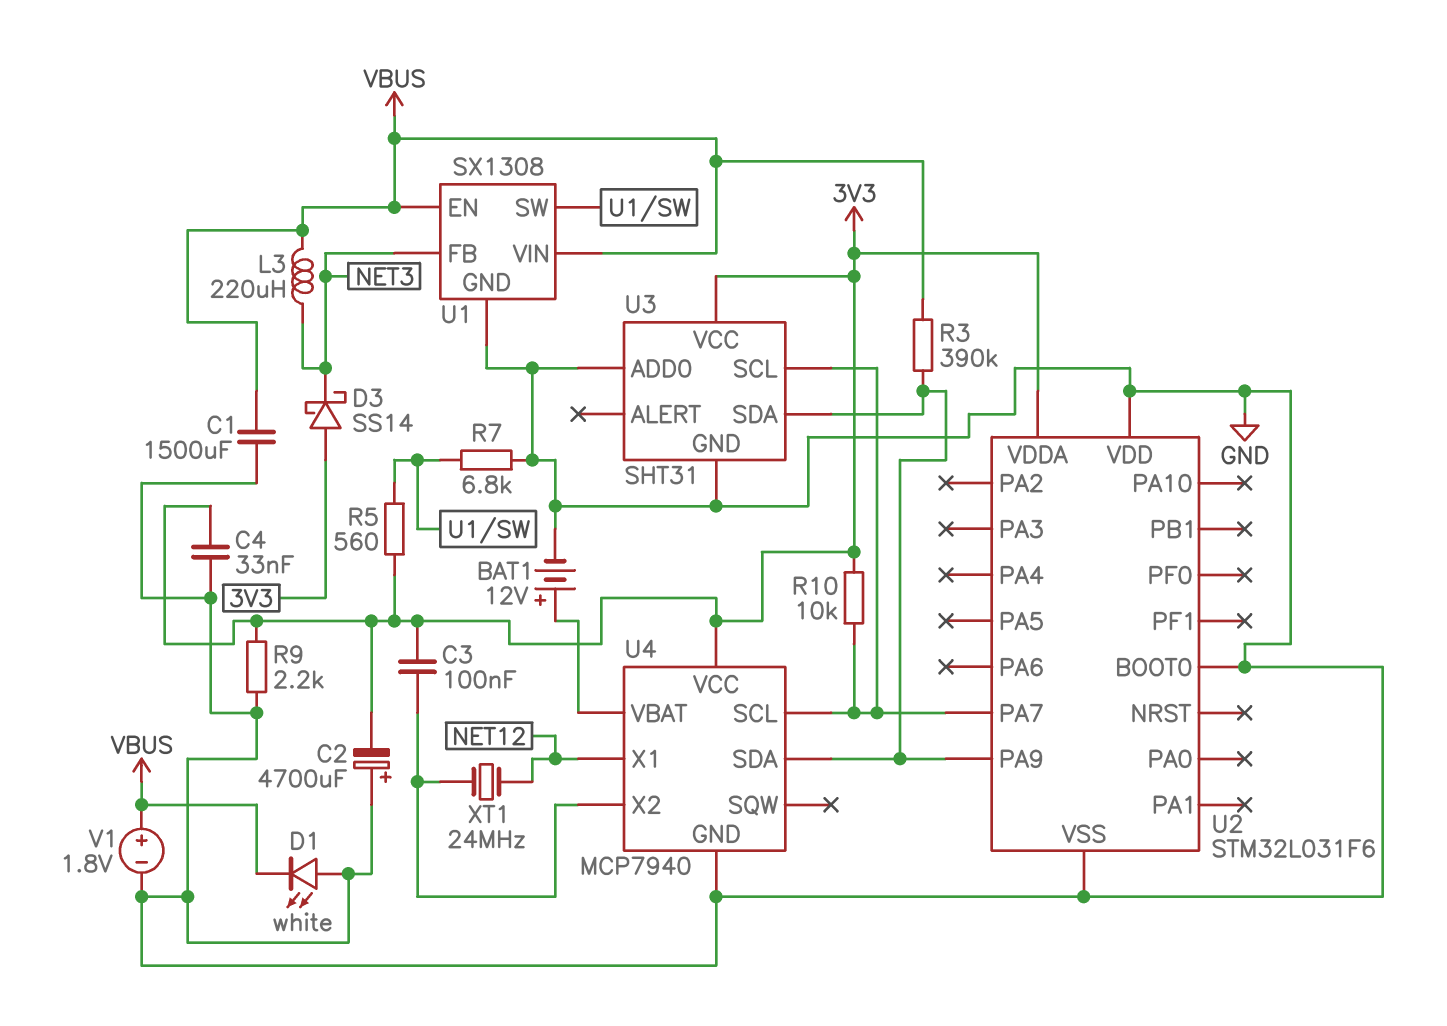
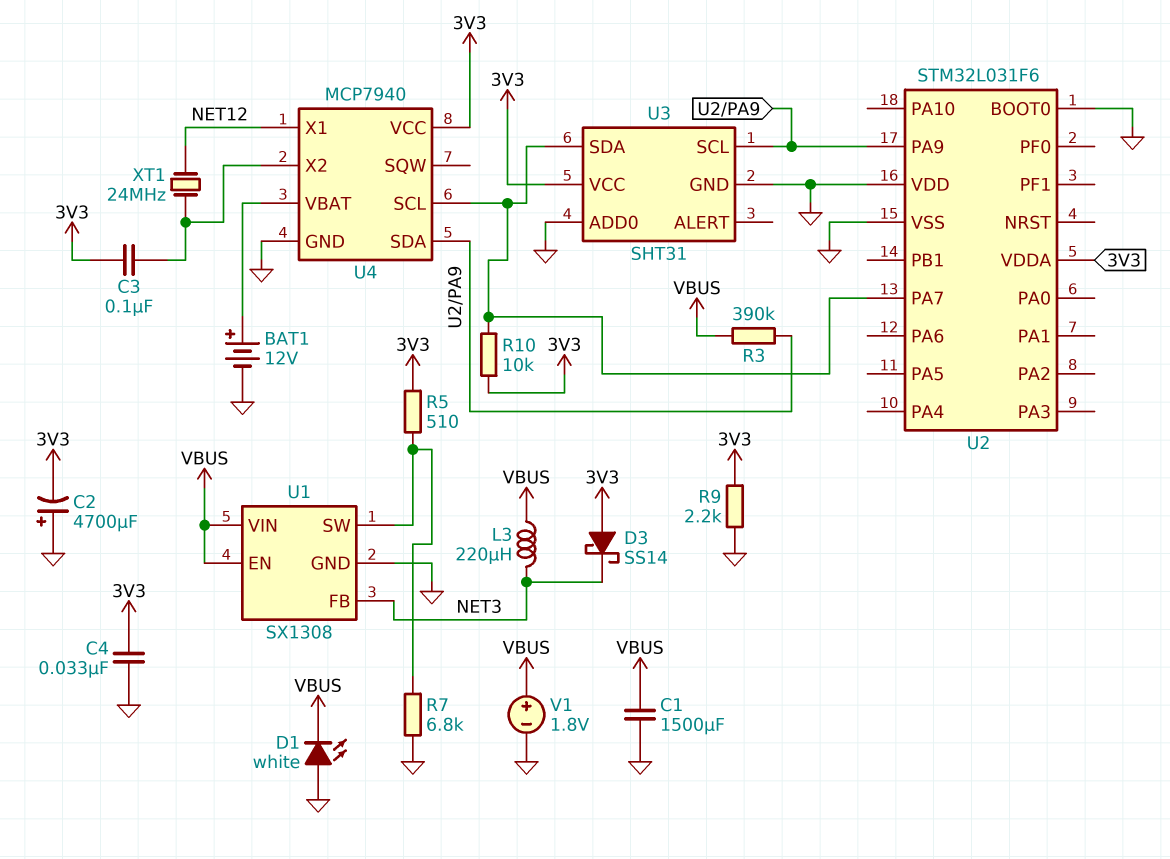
R5: 560 (3V3, U1/SW) -> 510 (3V3, U1/SW)
U3 pin SCL: U2/PA7 -> U2/PA9
U3 pin SDA: U2/PA9 -> U2/PA7

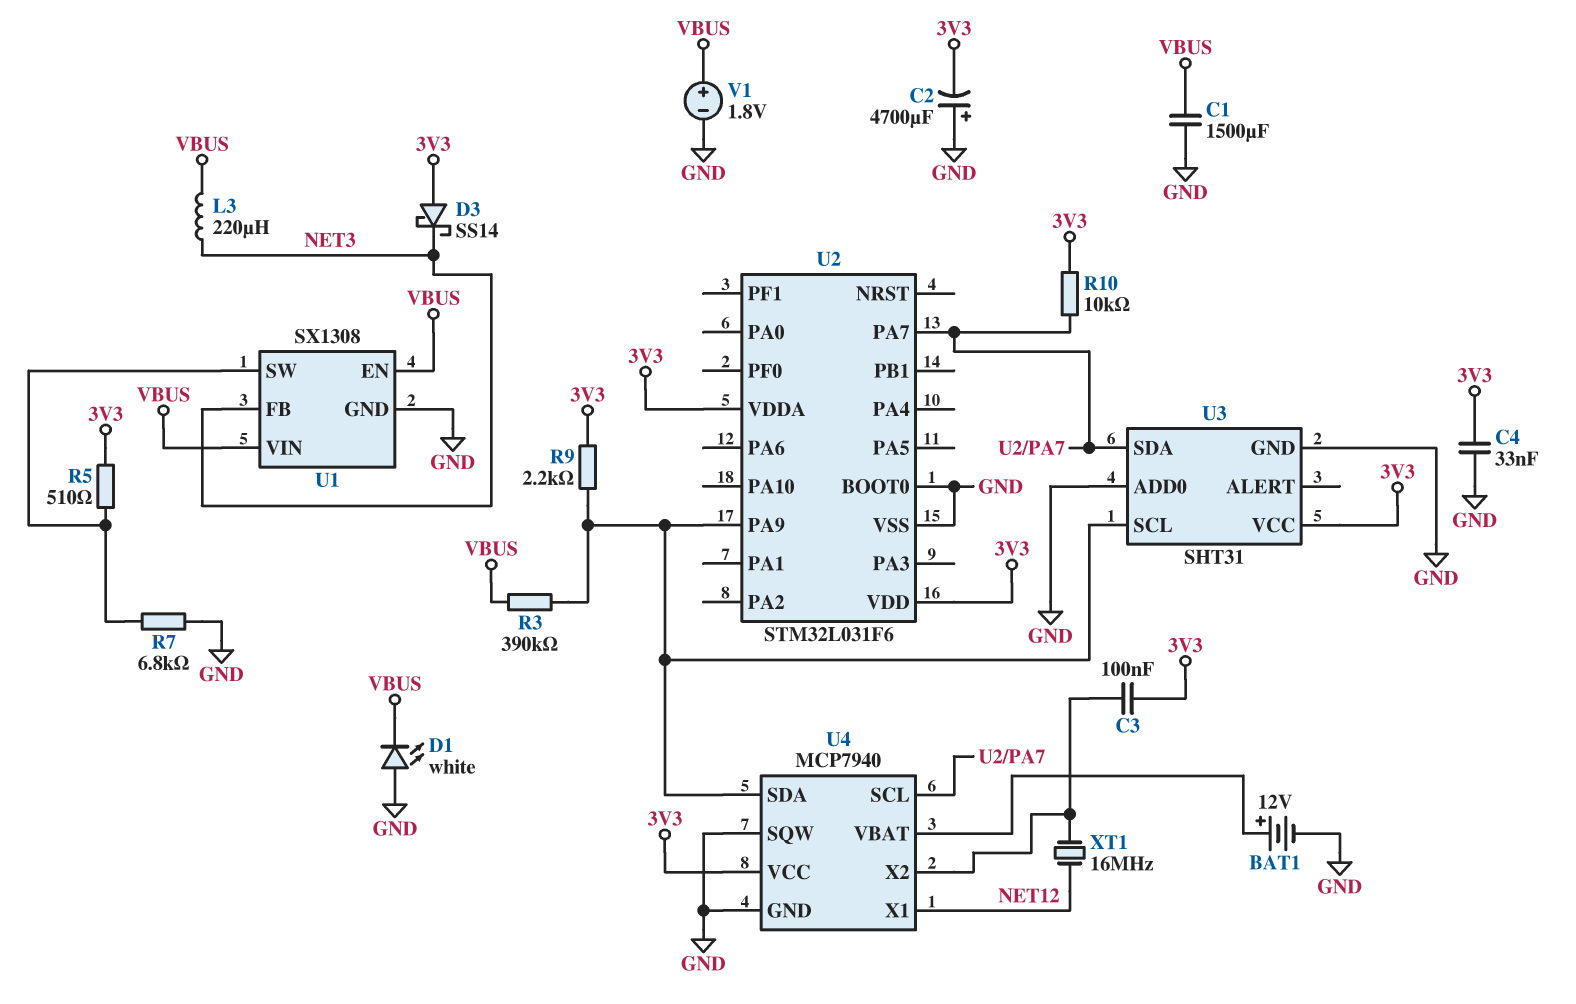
R9: 2.2k (3V3, GND) -> 2.2k (3V3, U2/PA9)
U2 pin VDD: GND -> 3V3
U4 pin SQW: none -> GND
XT1: 24MHz (NET12, U4/X2) -> 16MHz (NET12, U4/X2)

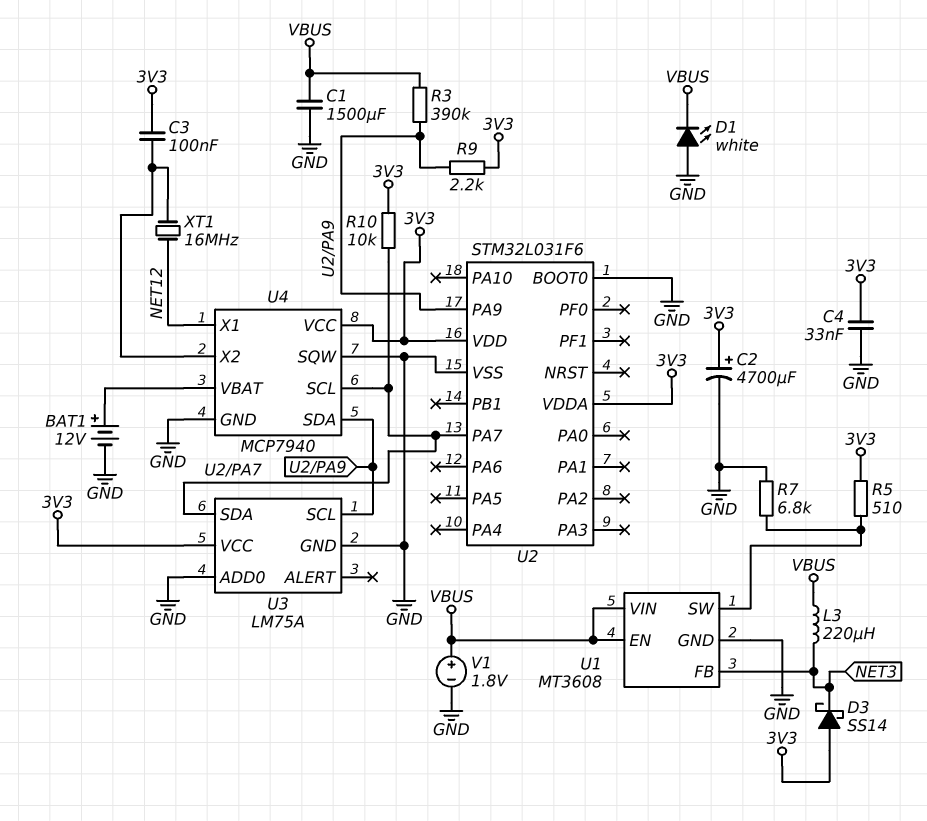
C2: 4700uF (plus GND, minus 3V3) -> 4700uF (plus 3V3, minus GND)
U1: SX1308 -> MT3608
U3: SHT31 -> LM75A

